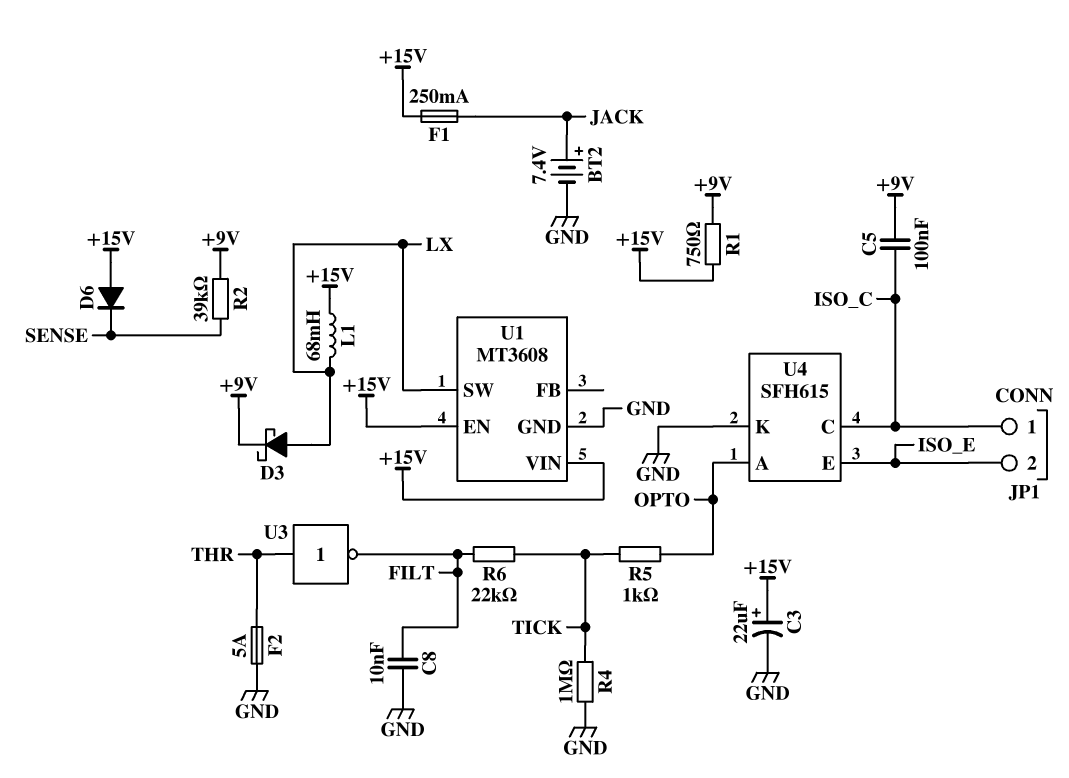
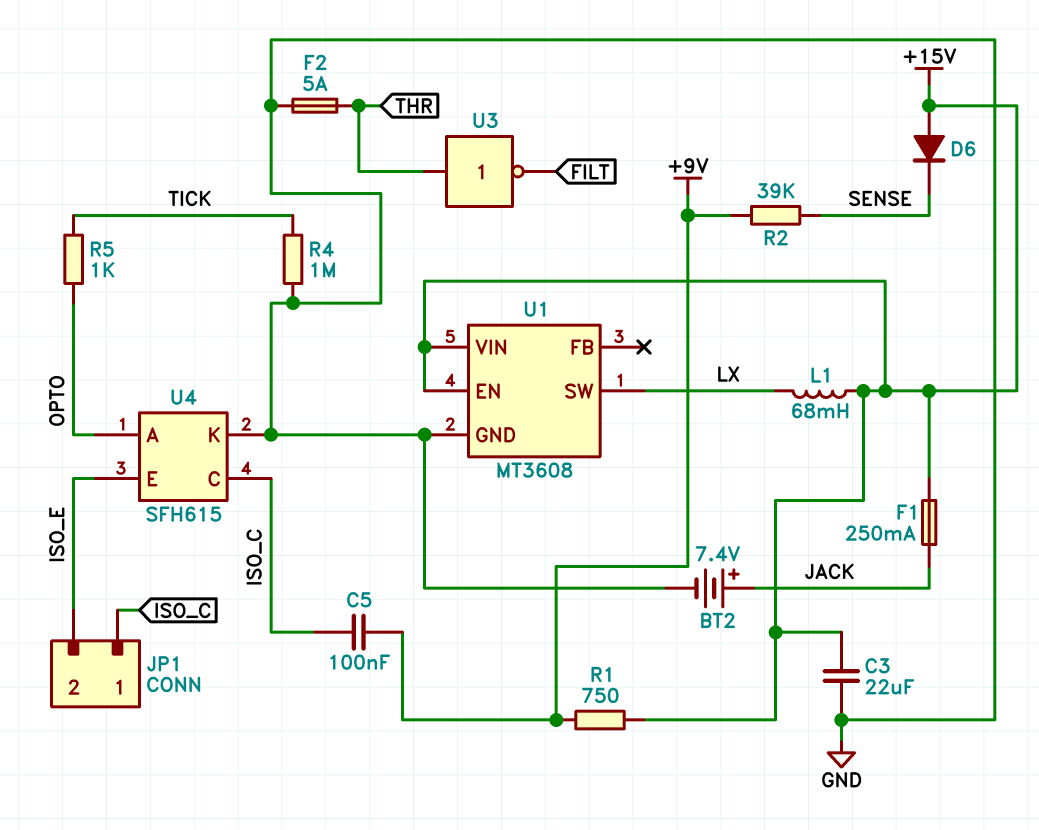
C3: 22uF (plus +15V, minus GND) -> 22uF (+15V, GND)
C8: 10nF (FILT, GND) -> none
D3: schottky (A LX, K +9V) -> none
R6: 22k (FILT, TICK) -> none

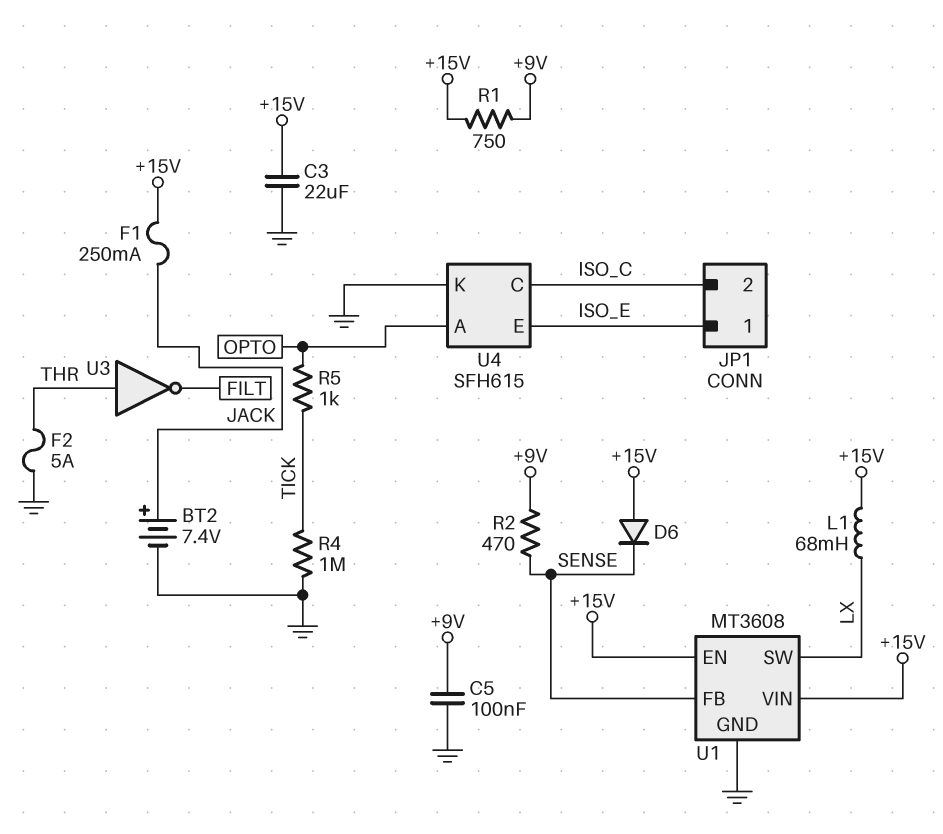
C5: 100nF (+9V, ISO_C) -> 100nF (+9V, GND)
JP1 pin 1: ISO_C -> ISO_E
JP1 pin 2: ISO_E -> ISO_C
R2: 39k (+9V, SENSE) -> 470 (+9V, SENSE)
U1 pin FB: none -> SENSE

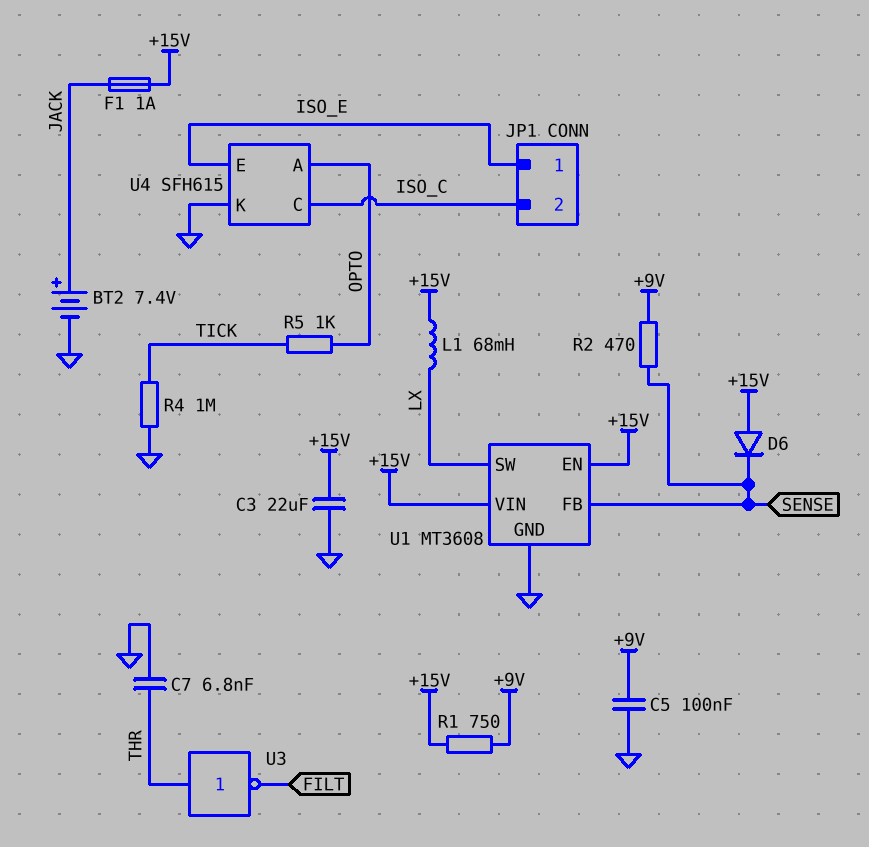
C7: none -> 6.8nF (GND, THR)
F1: 250mA (+15V, JACK) -> 1A (+15V, JACK)
F2: 5A (GND, THR) -> none

